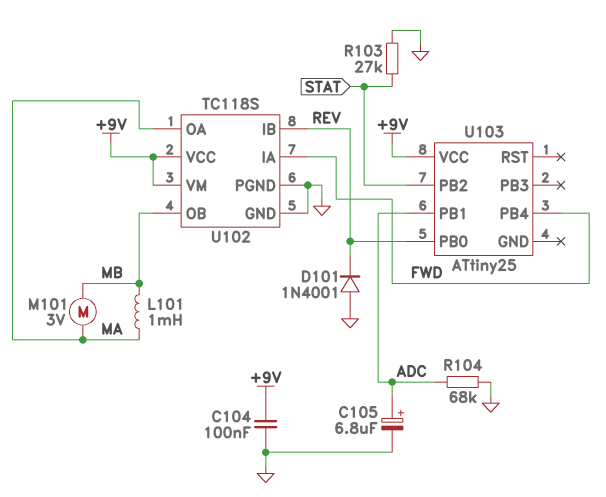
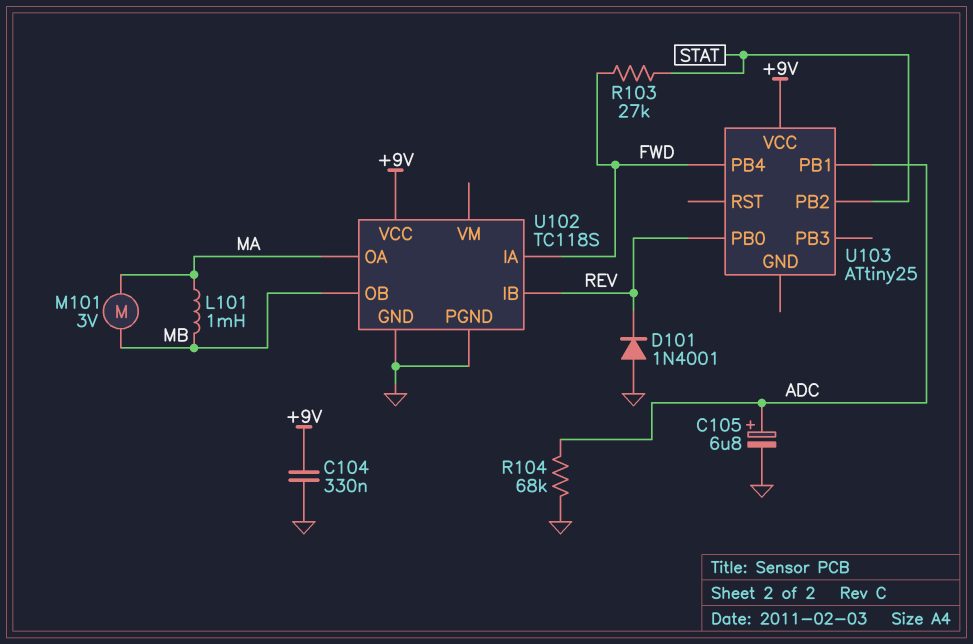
C104: 100nF (+9V, GND) -> 330nF (+9V, GND)
R103: 27k (GND, STAT) -> 27k (FWD, STAT)
U102 pin VM: +9V -> none

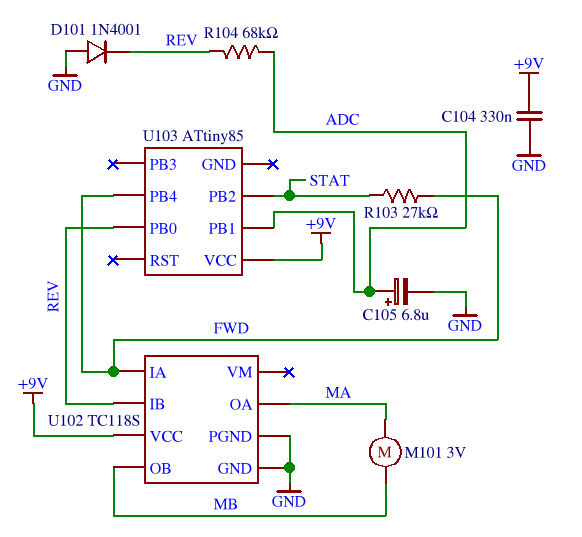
L101: 1mH (MA, MB) -> none
R104: 68k (ADC, GND) -> 68k (ADC, REV)
U103: ATtiny25 -> ATtiny85

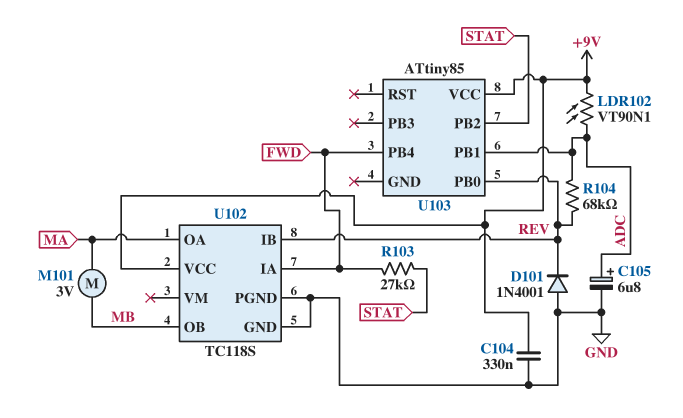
LDR102: none -> VT90N1 (+9V, ADC)

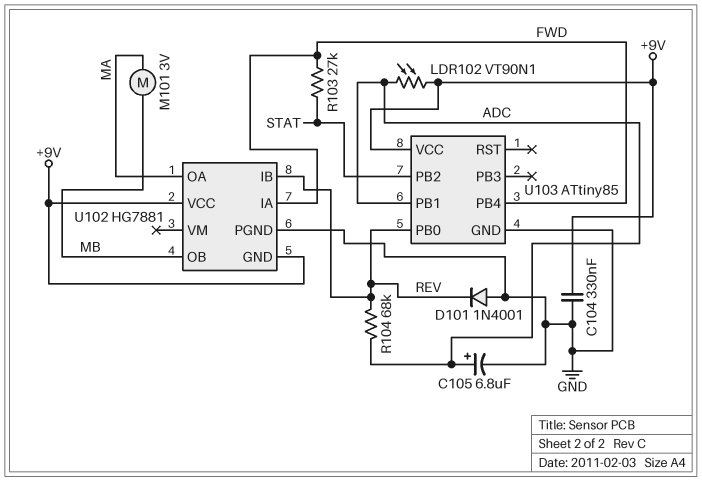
U102: TC118S -> HG7881
U102 pin GND: GND -> +9V
U103 pin GND: none -> GND

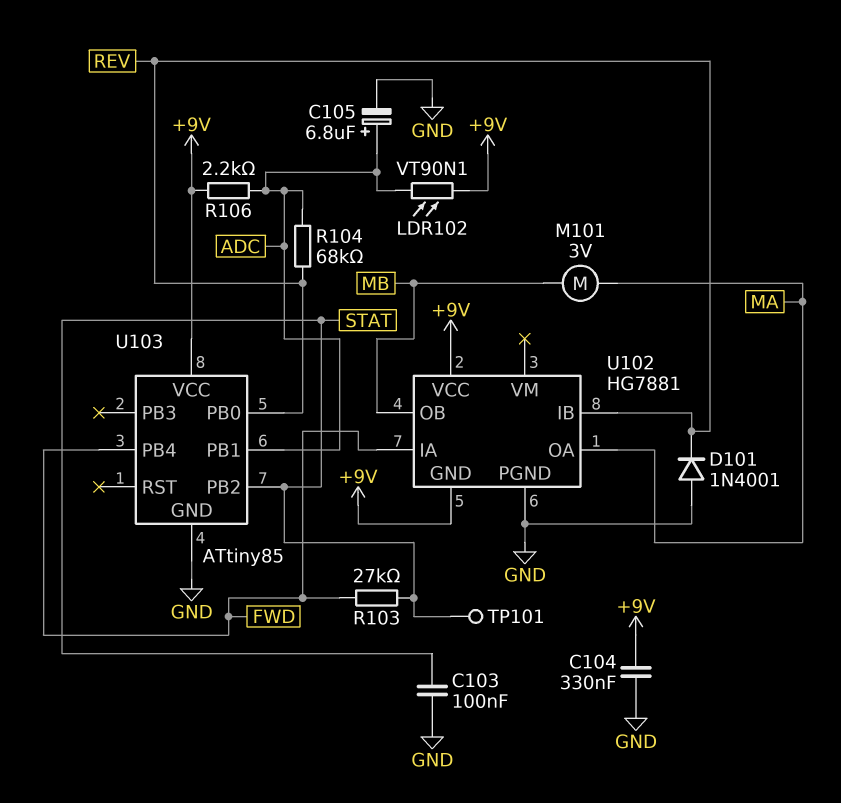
C103: none -> 100nF (GND, STAT)
R106: none -> 2.2k (+9V, ADC)
TP101: none -> test point (STAT)

